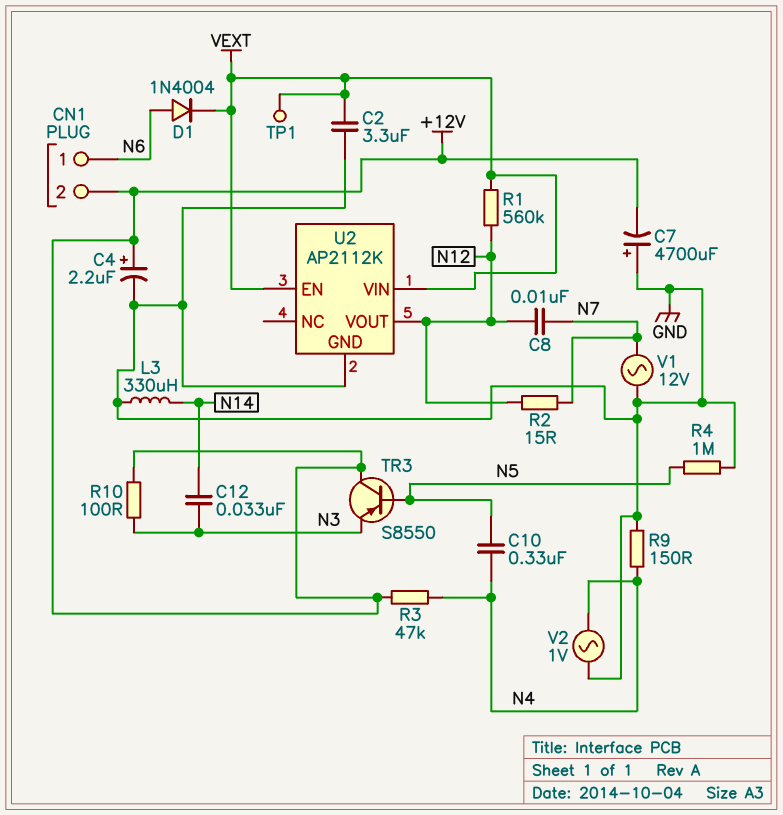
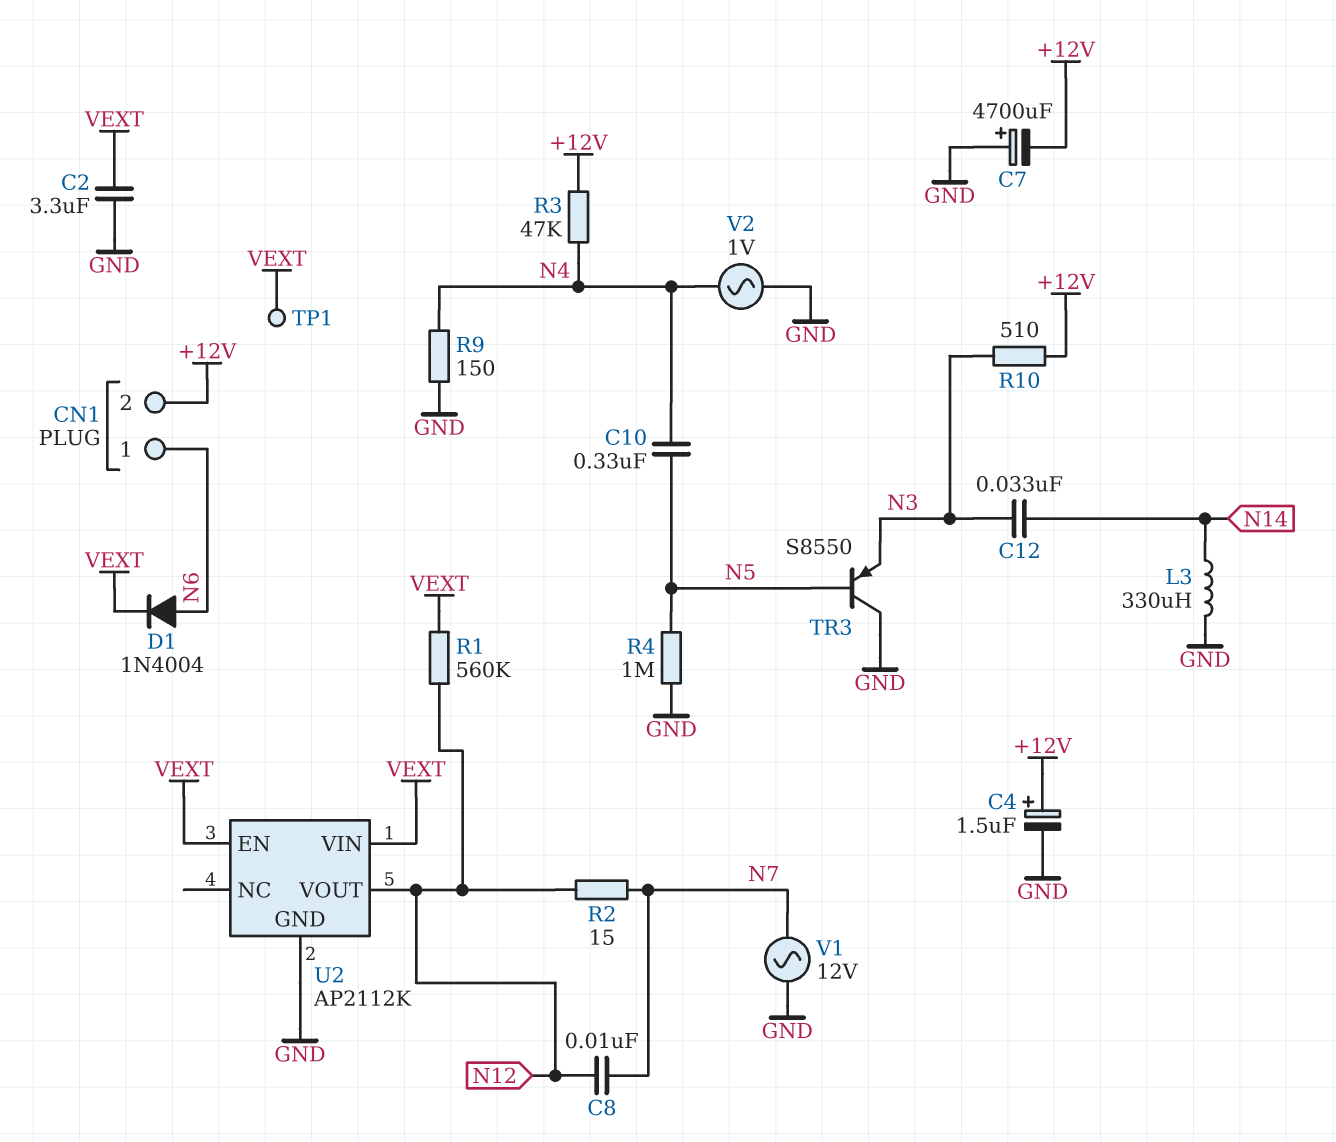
C4: 2.2uF (plus +12V, minus GND) -> 1.5uF (plus +12V, minus GND)
R10: 100 (+12V, N3) -> 510 (+12V, N3)
TR3: PNP S8550 (B N5, C +12V, E N3) -> PNP S8550 (B N5, C GND, E N3)

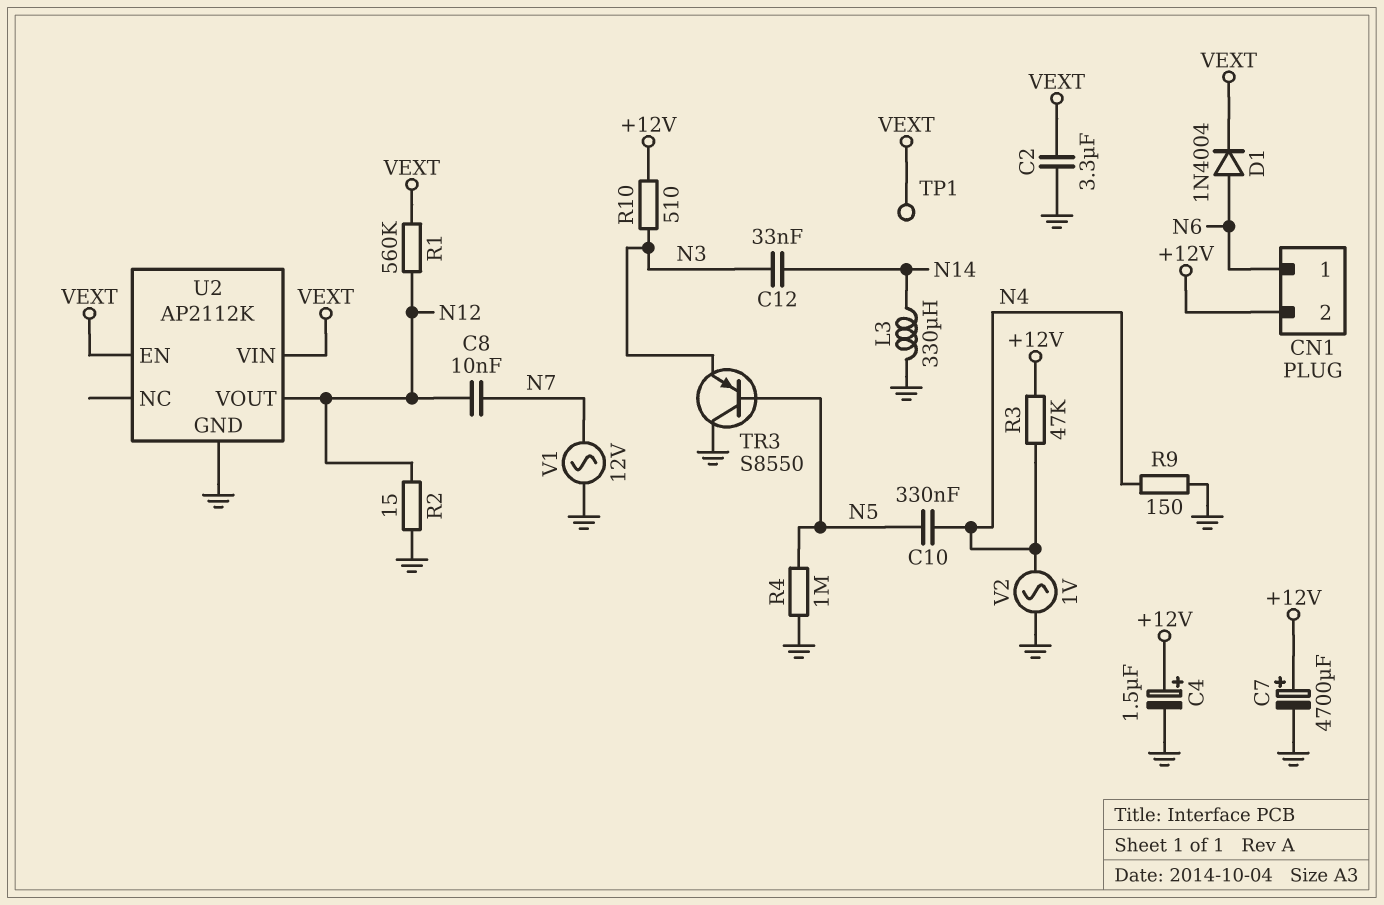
C7: 4700uF (plus GND, minus +12V) -> 4700uF (plus +12V, minus GND)
R2: 15 (N7, N12) -> 15 (GND, N12)

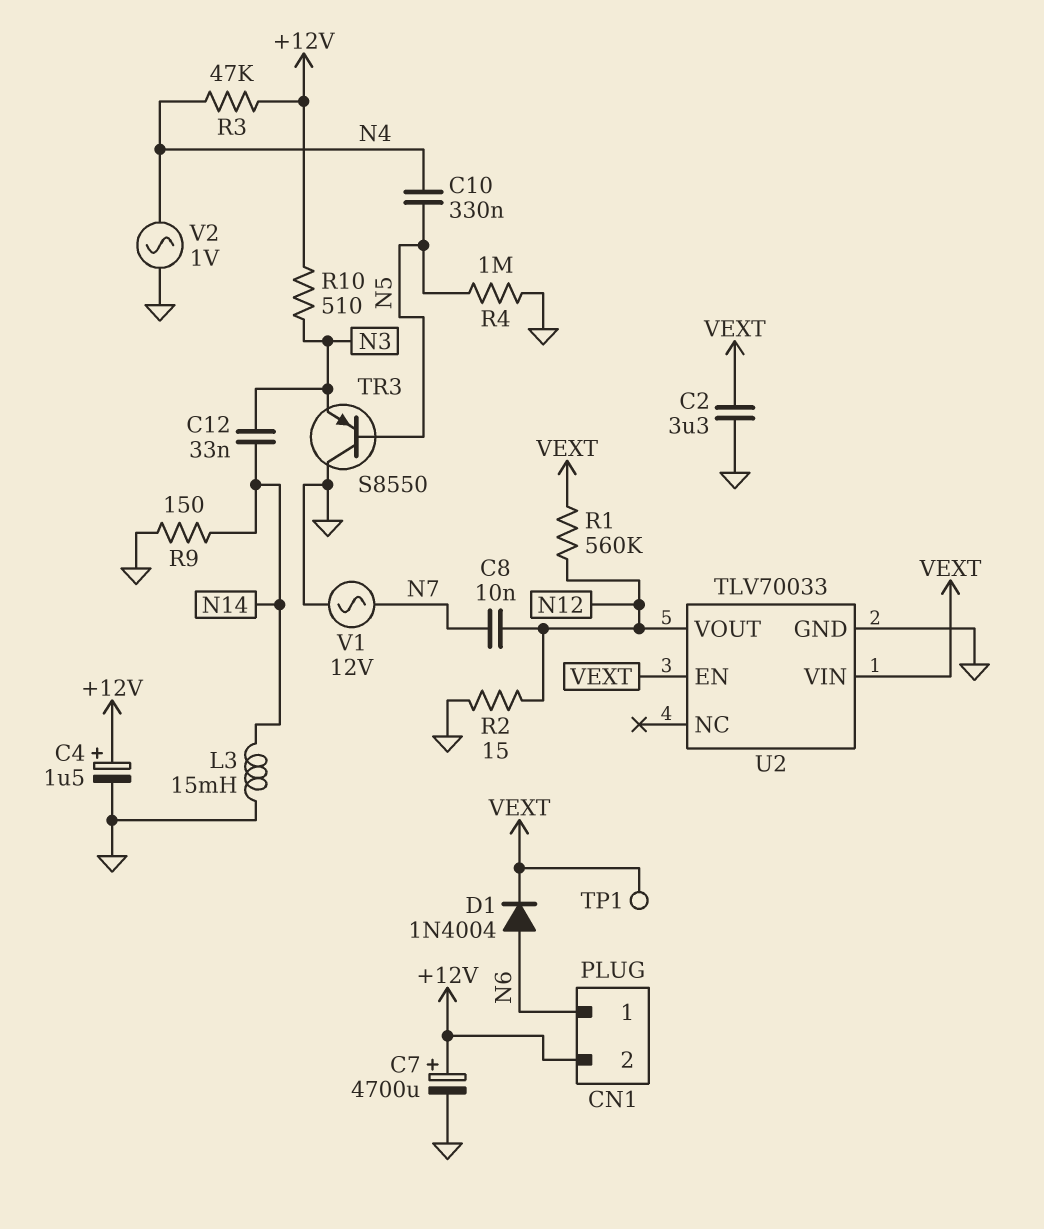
L3: 330uH (GND, N14) -> 15mH (GND, N14)
R9: 150 (GND, N4) -> 150 (GND, N14)
U2: AP2112K -> TLV70033

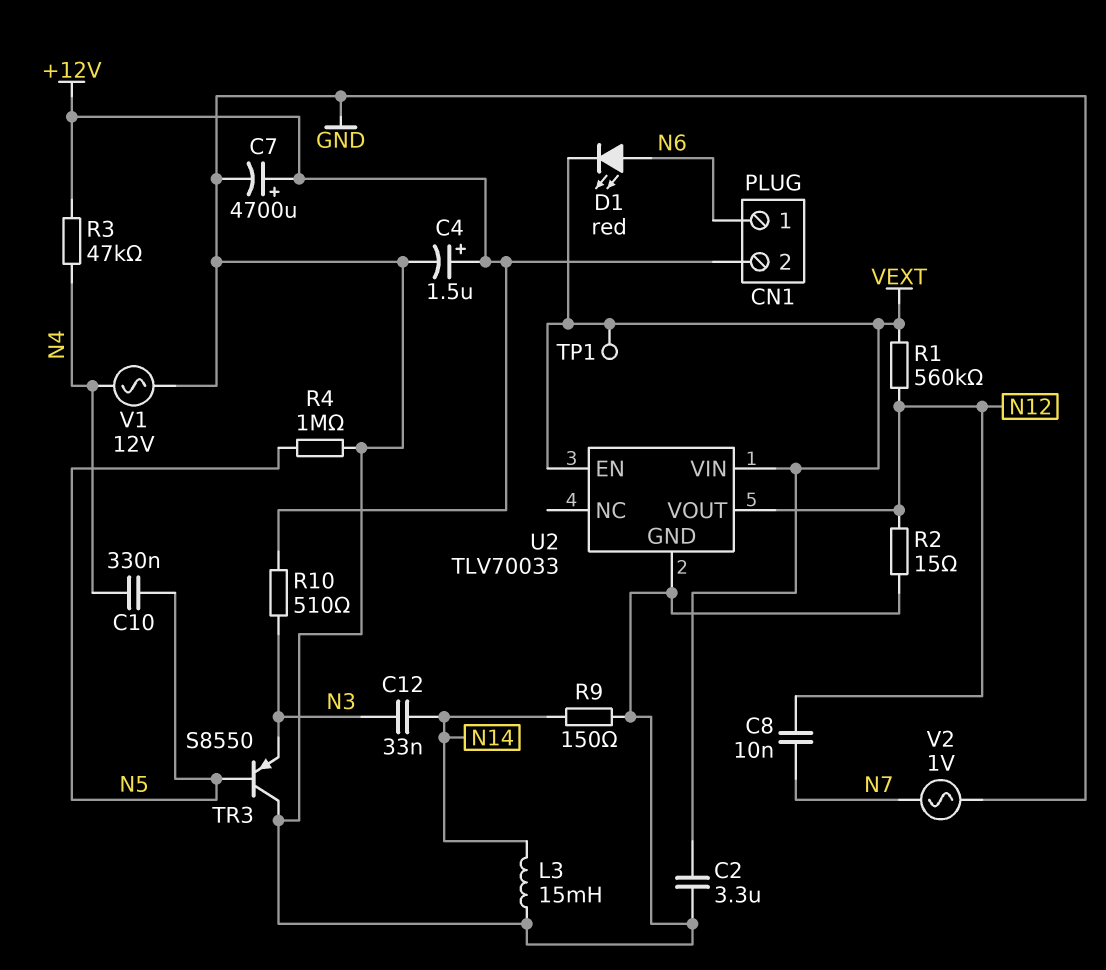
D1: diode 1N4004 (A N6, K VEXT) -> LED red (A N6, K VEXT)
V1: AC 12V (GND, N7) -> AC 12V (GND, N4)
V2: AC 1V (GND, N4) -> AC 1V (GND, N7)

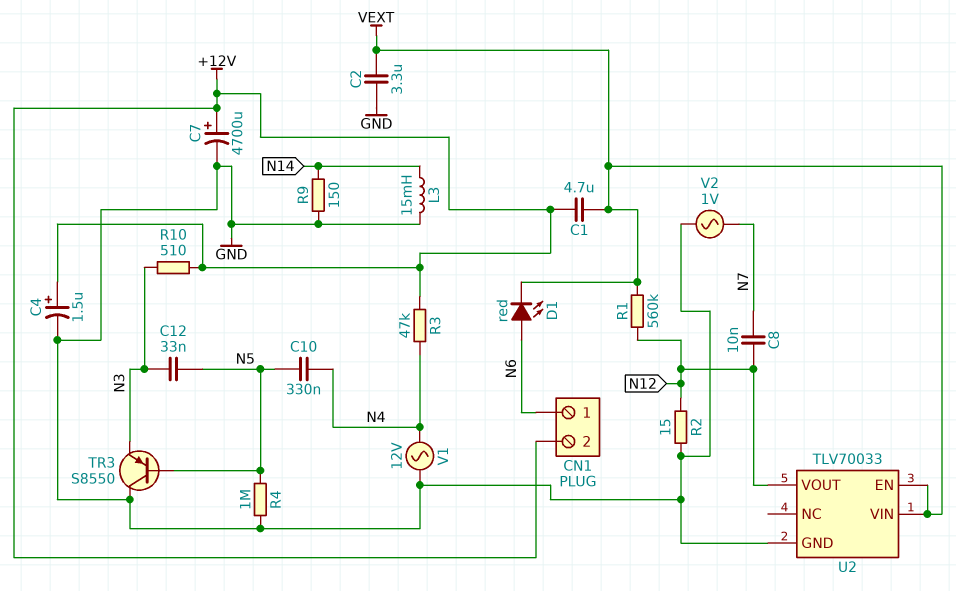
C1: none -> 4.7uF (+12V, VEXT)
C12: 33nF (N3, N14) -> 33nF (N3, N5)
TP1: test point (VEXT) -> none

